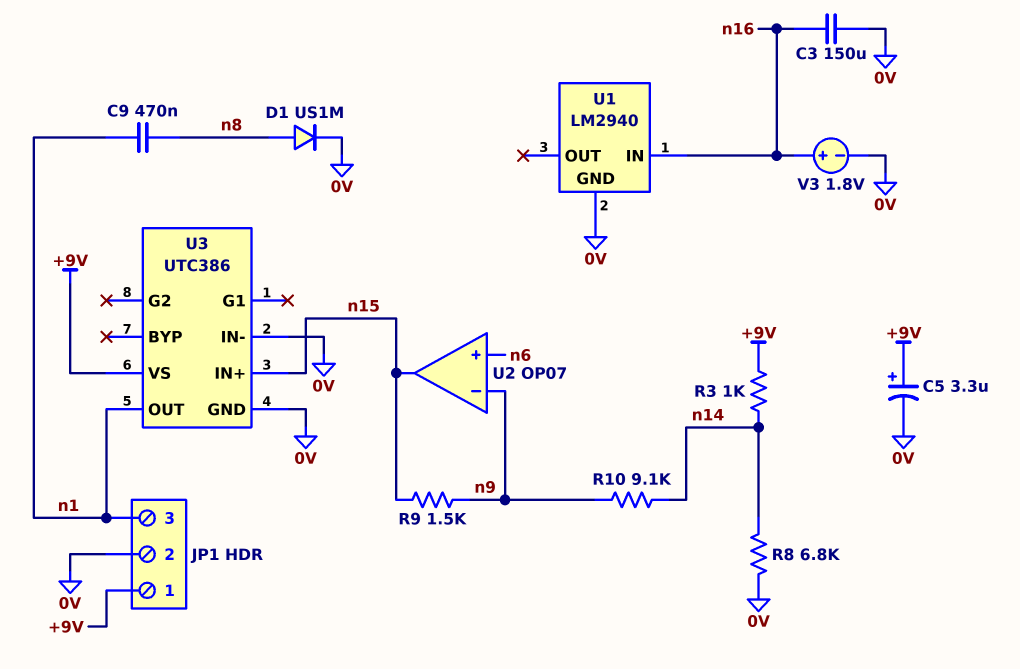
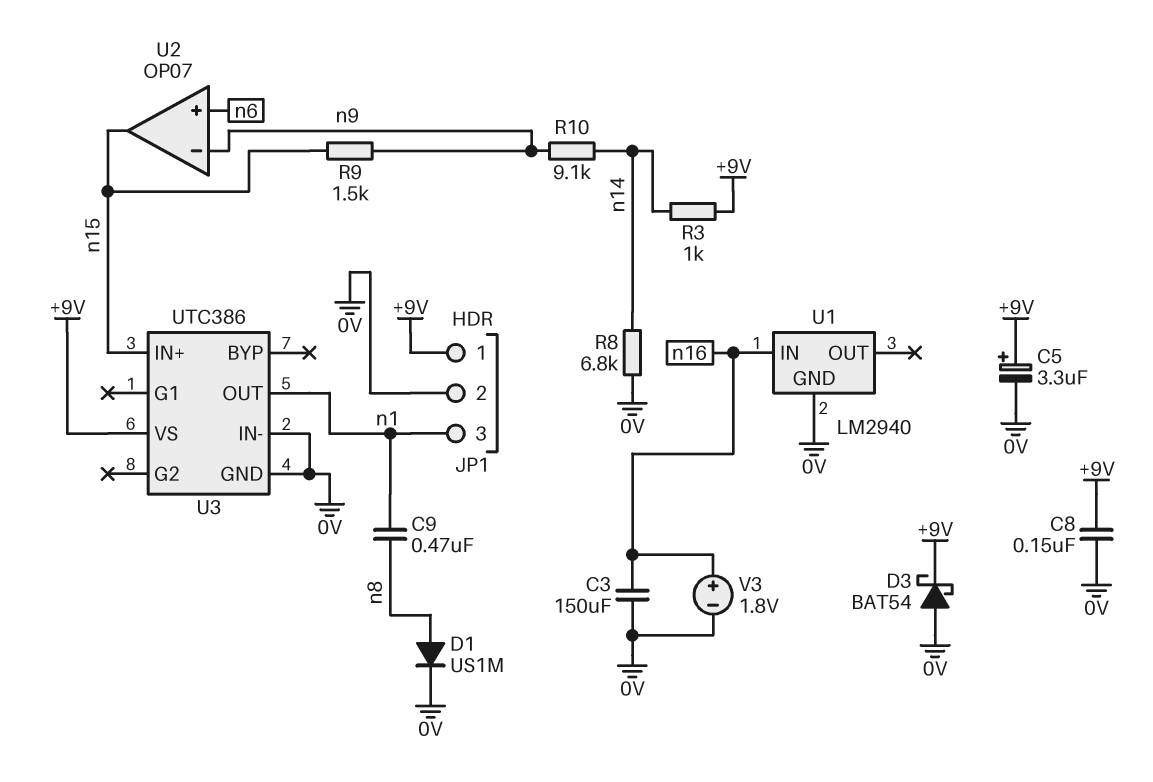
C8: none -> 150nF (+9V, 0V)
D3: none -> schottky BAT54 (A 0V, K +9V)

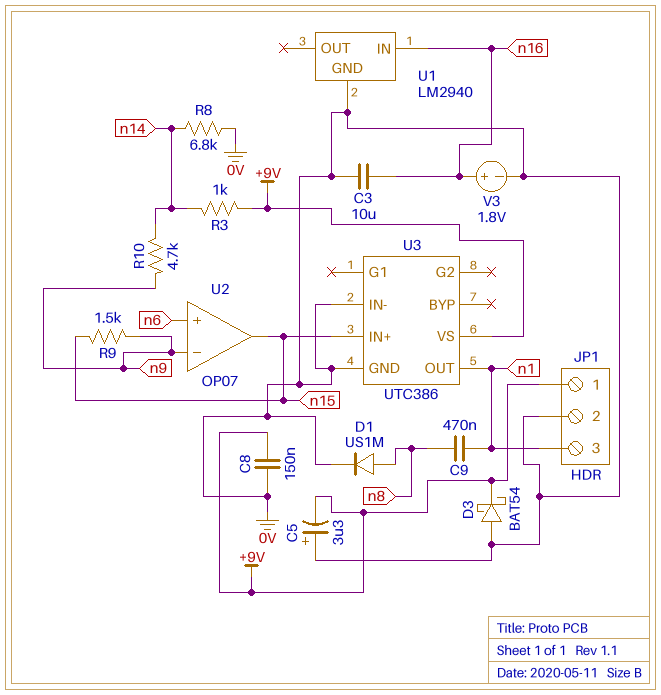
C3: 150uF (0V, n16) -> 10uF (0V, n16)
C5: 3.3uF (plus +9V, minus 0V) -> 3.3uF (plus 0V, minus +9V)
R10: 9.1k (n9, n14) -> 4.7k (n9, n14)

